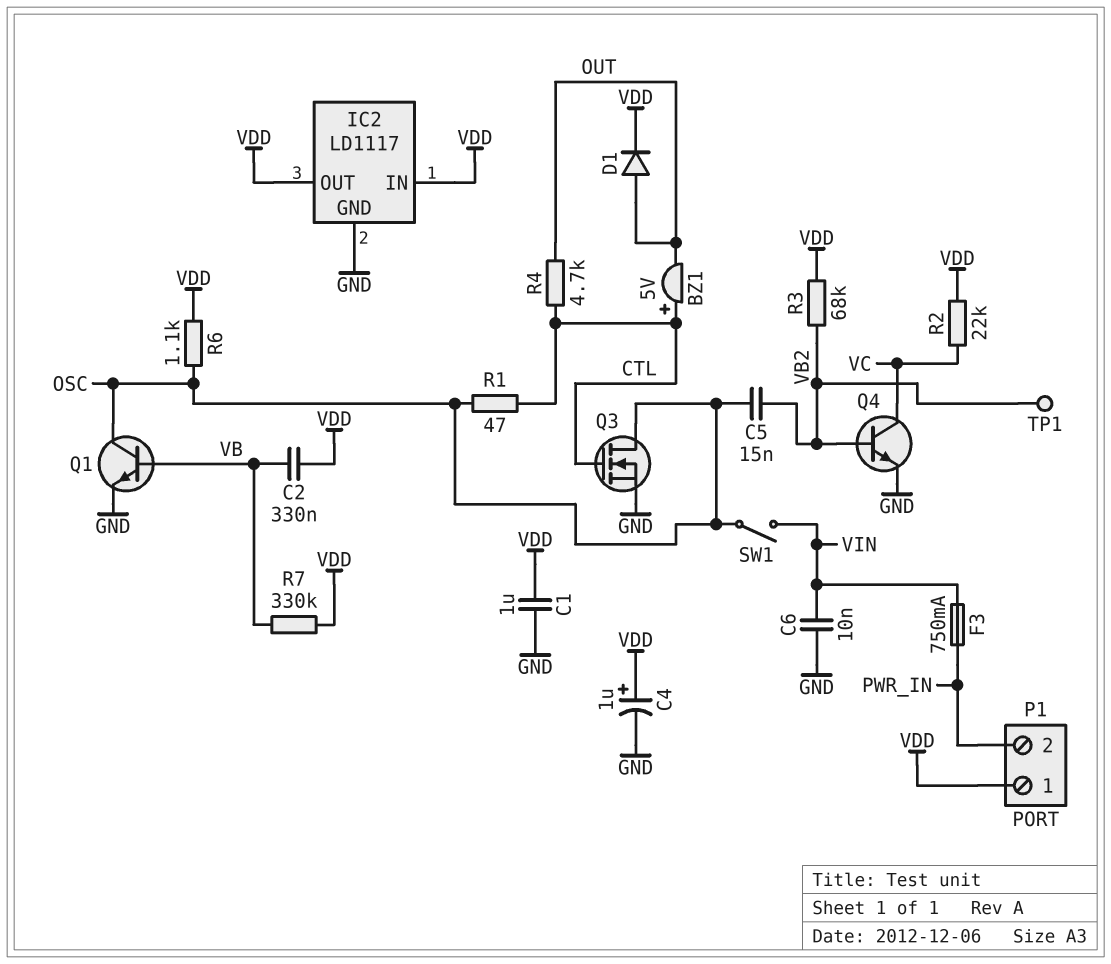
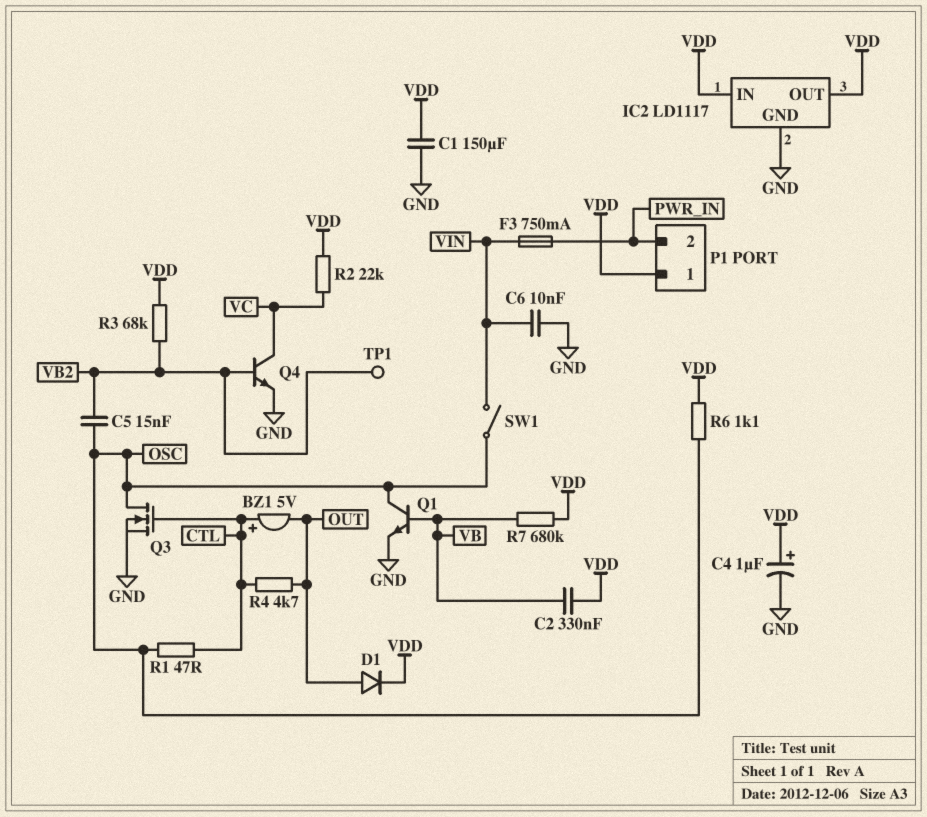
C1: 1uF (GND, VDD) -> 150uF (GND, VDD)
R7: 330k (VB, VDD) -> 680k (VB, VDD)

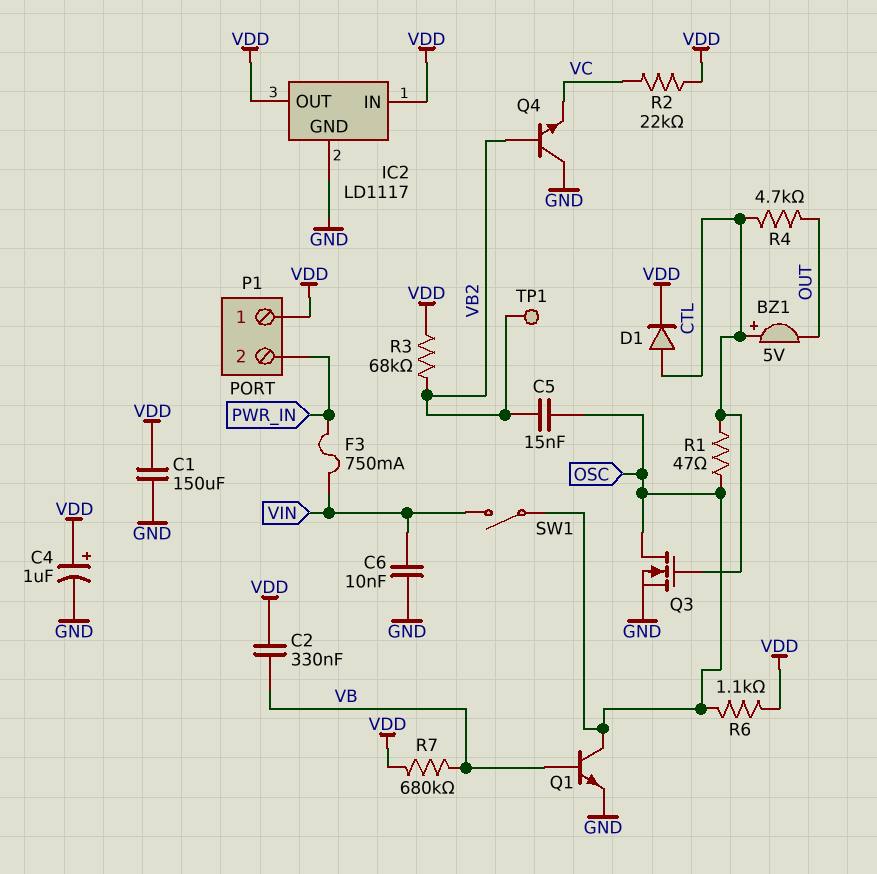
D1: diode (A OUT, K VDD) -> diode (A CTL, K VDD)
Q4: NPN (B VB2, C VC, E GND) -> NPN (B VB2, C GND, E VC)

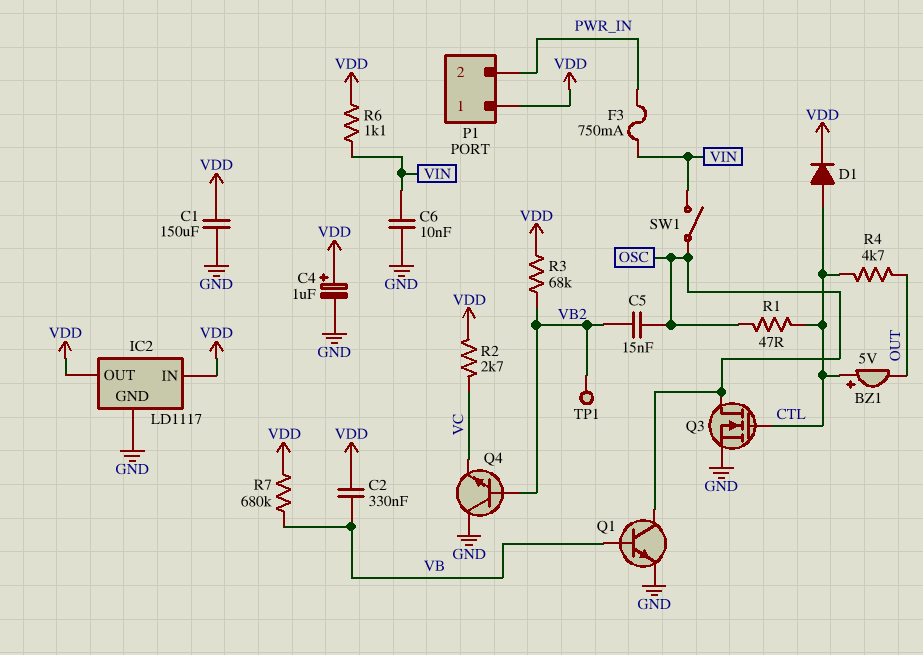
R2: 22k (VC, VDD) -> 2.7k (VC, VDD)
R6: 1.1k (OSC, VDD) -> 1.1k (VDD, VIN)

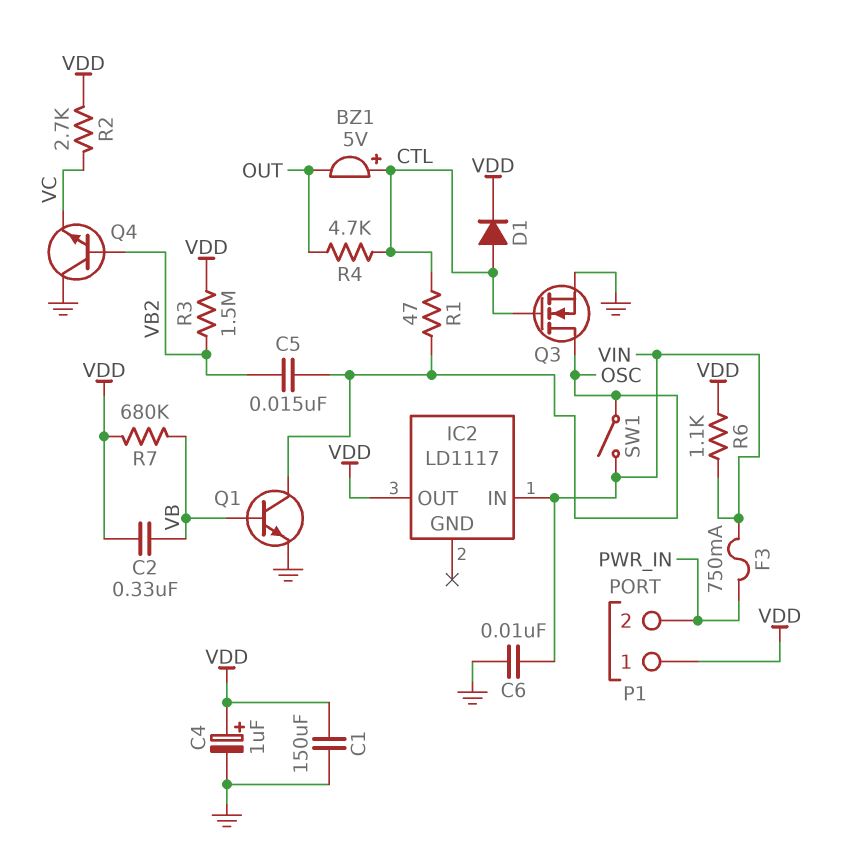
IC2 pin GND: GND -> none
IC2 pin IN: VDD -> VIN
R3: 68k (VB2, VDD) -> 1.5M (VB2, VDD)
TP1: test point (VB2) -> none

